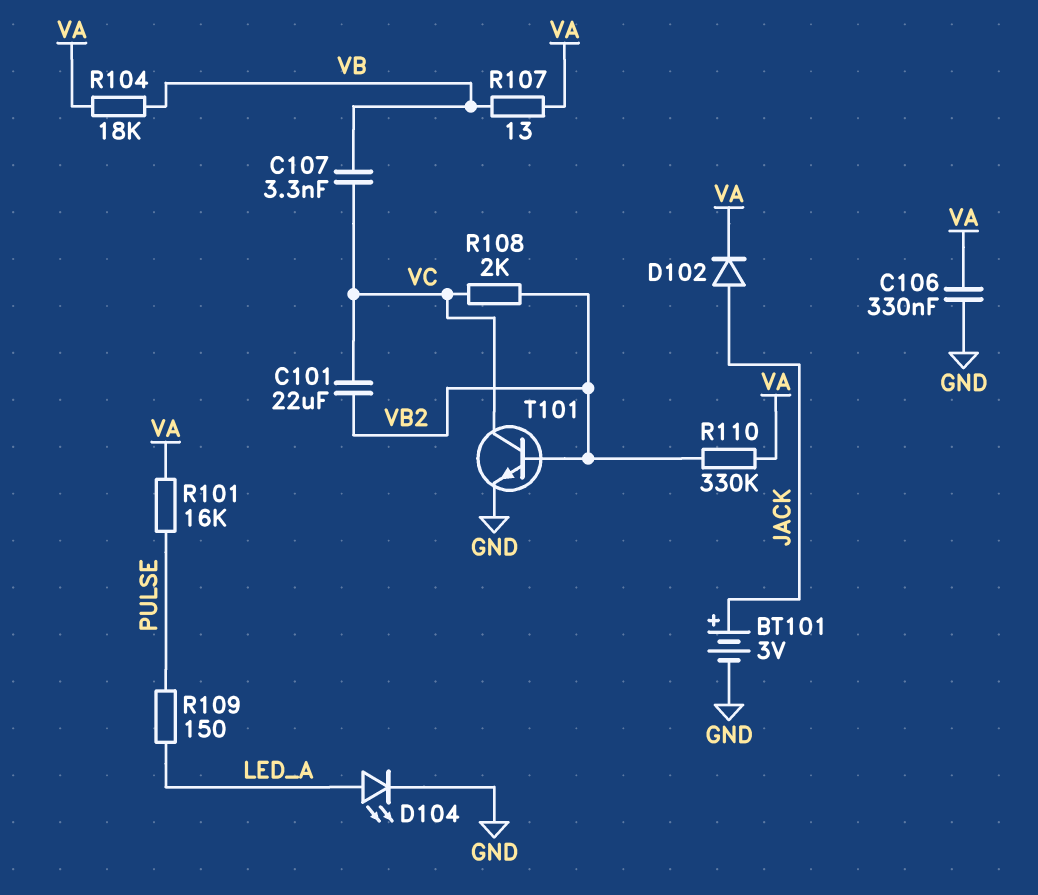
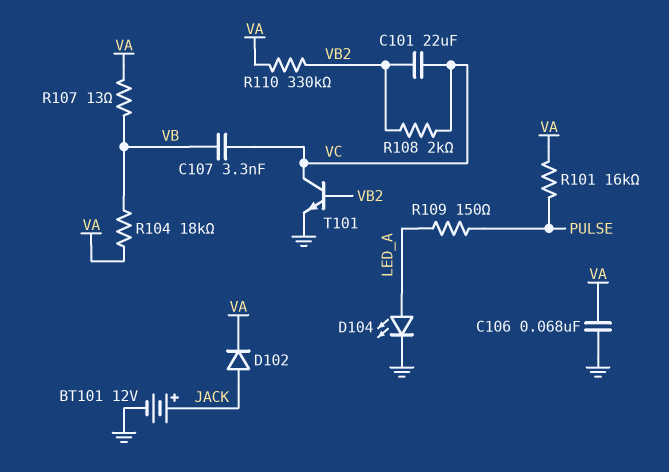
BT101: 3V (plus JACK, minus GND) -> 12V (plus JACK, minus GND)
C106: 330nF (GND, VA) -> 68nF (GND, VA)

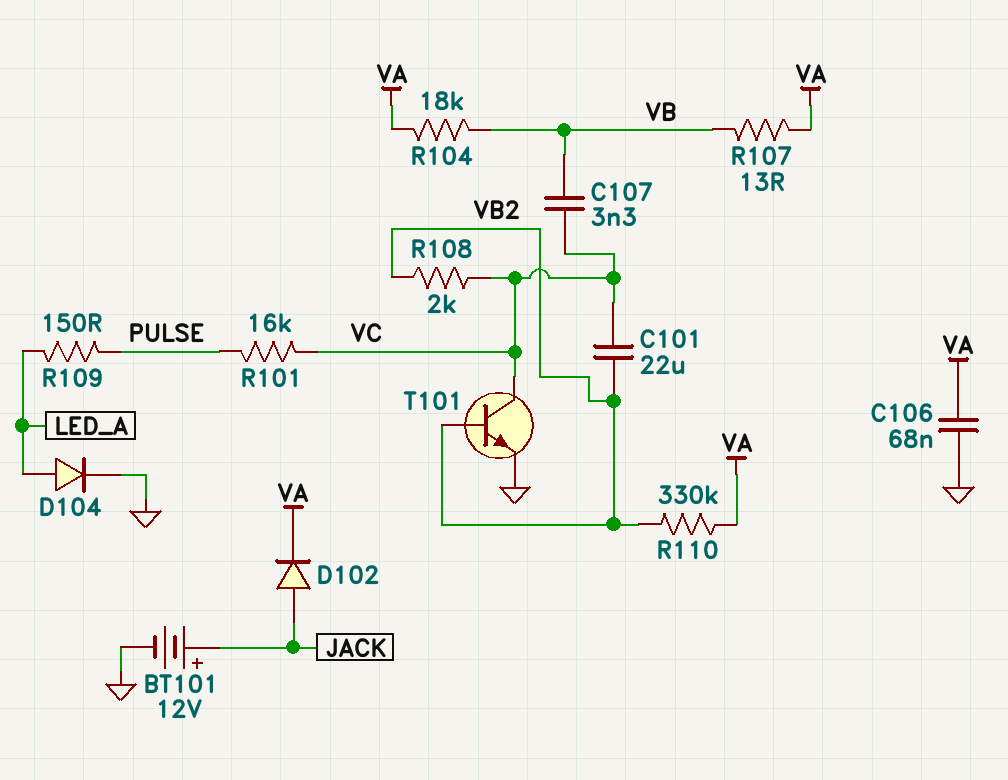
D104: LED (A LED_A, K GND) -> diode (A LED_A, K GND)
R101: 16k (PULSE, VA) -> 16k (PULSE, VC)

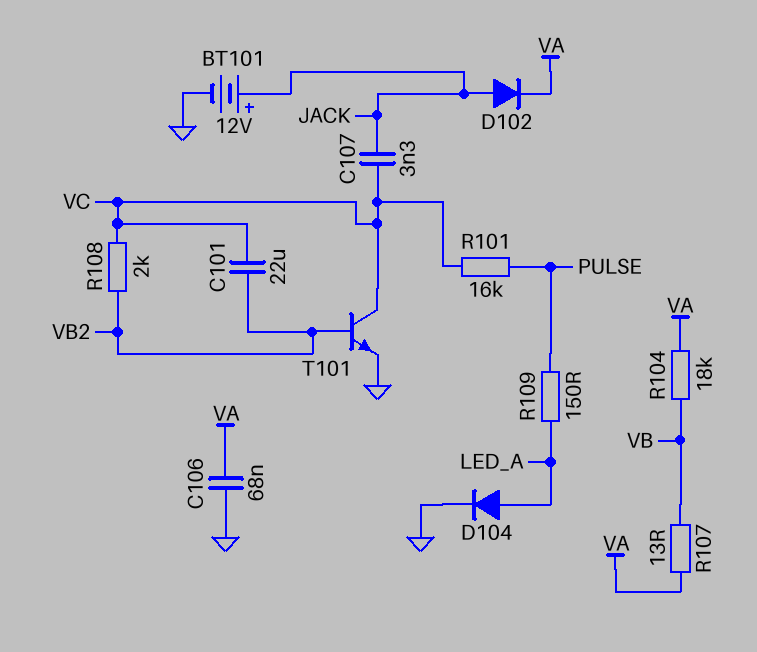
C107: 3.3nF (VB, VC) -> 3.3nF (JACK, VC)
R110: 330k (VA, VB2) -> none

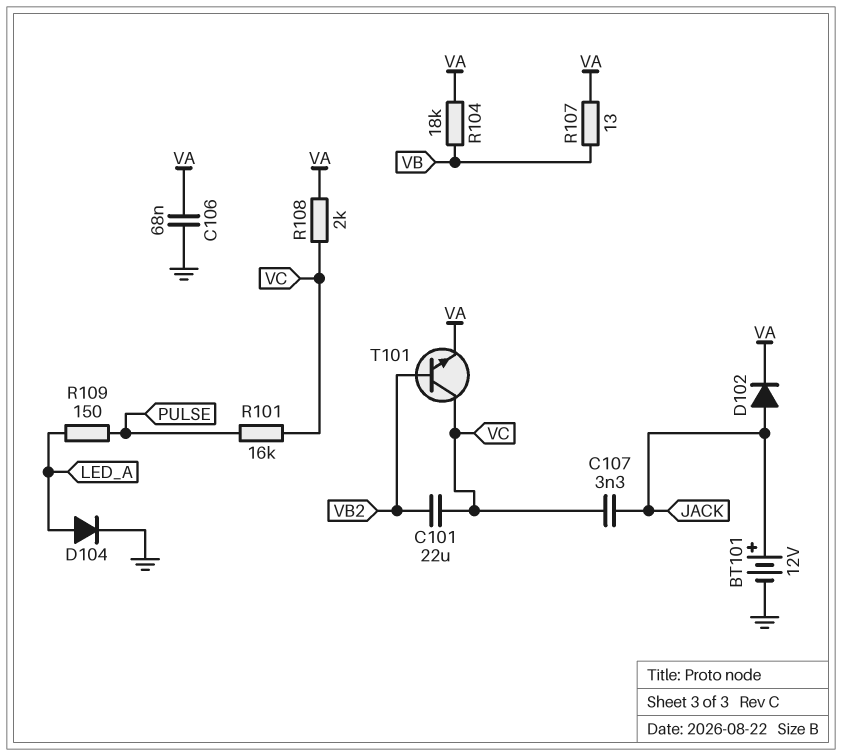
R108: 2k (VB2, VC) -> 2k (VA, VC)
T101: NPN (B VB2, C VC, E GND) -> NPN (B VB2, C VC, E VA)

